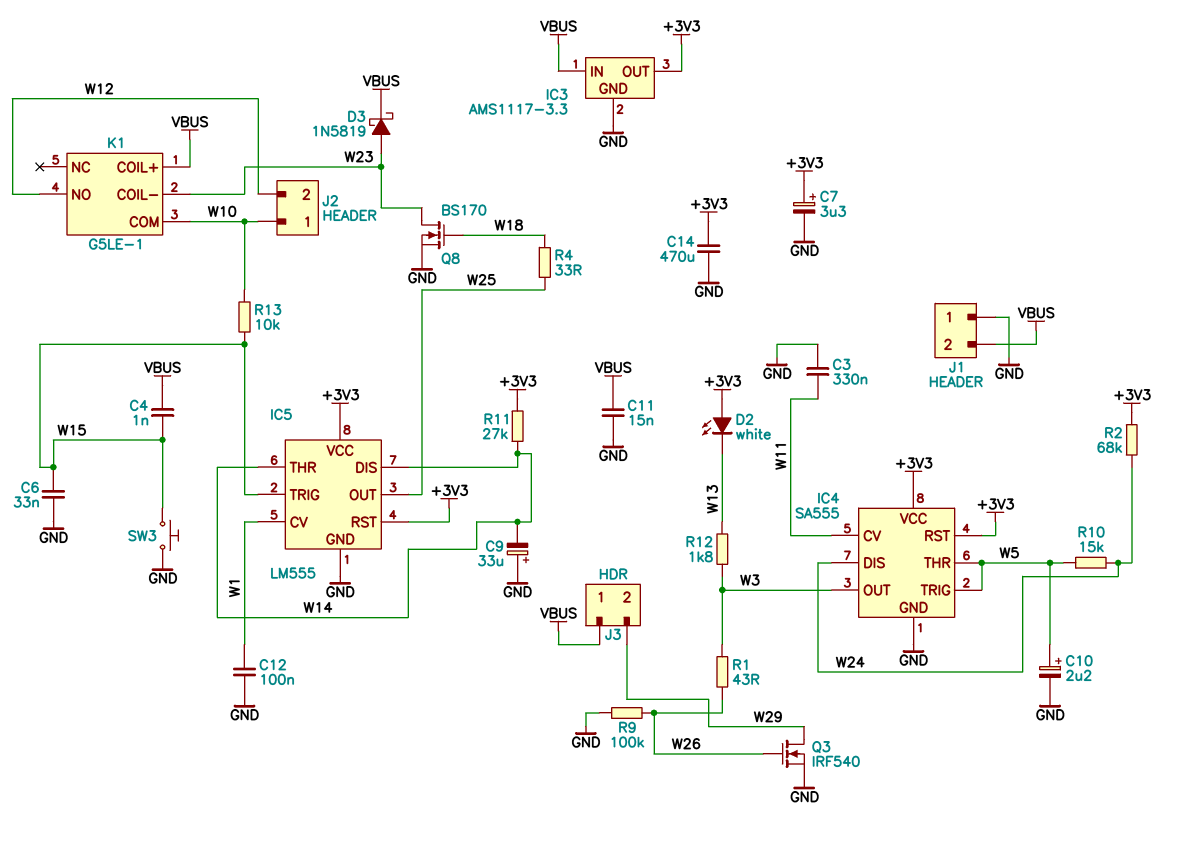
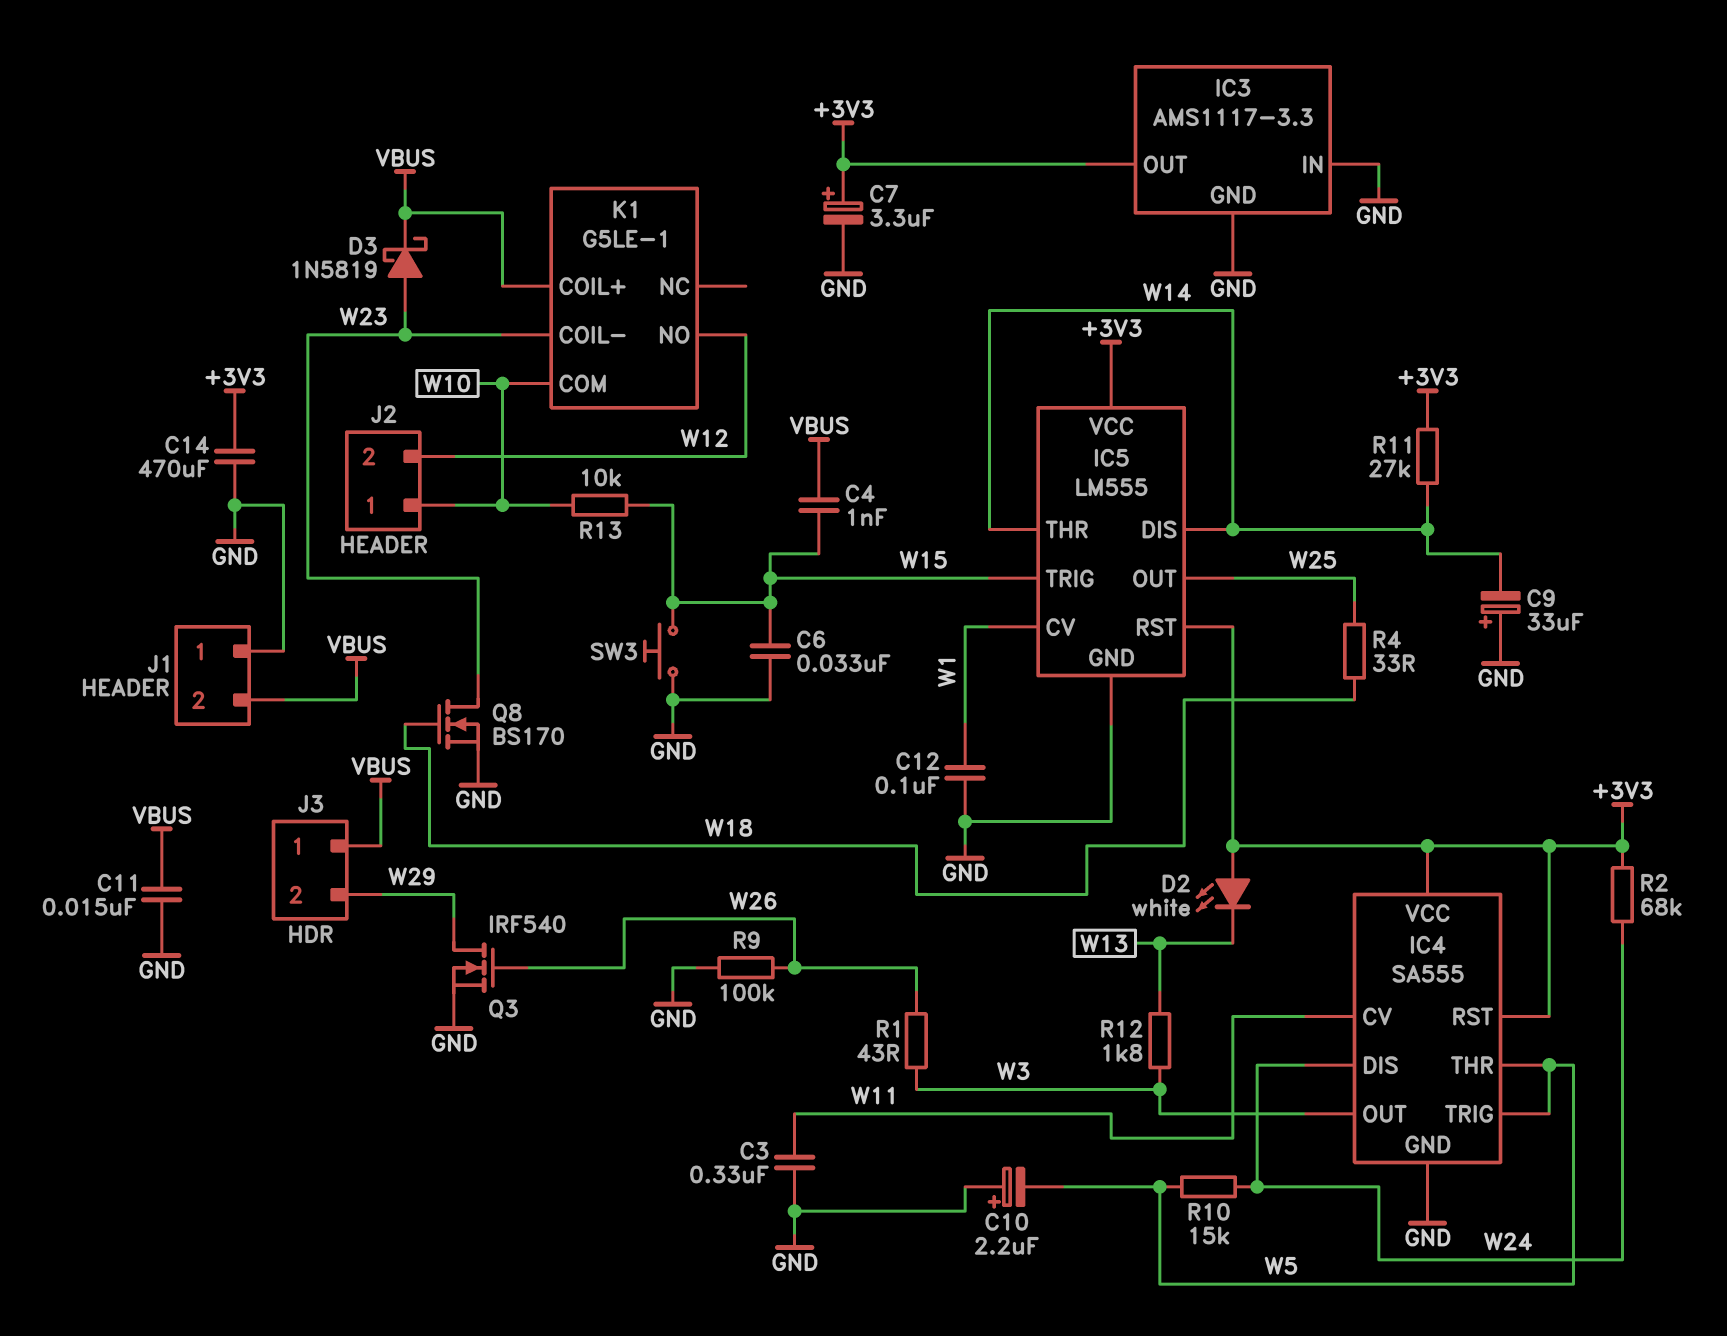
C10: 2.2uF (plus W5, minus GND) -> 2.2uF (plus GND, minus W5)
IC3 pin IN: VBUS -> GND

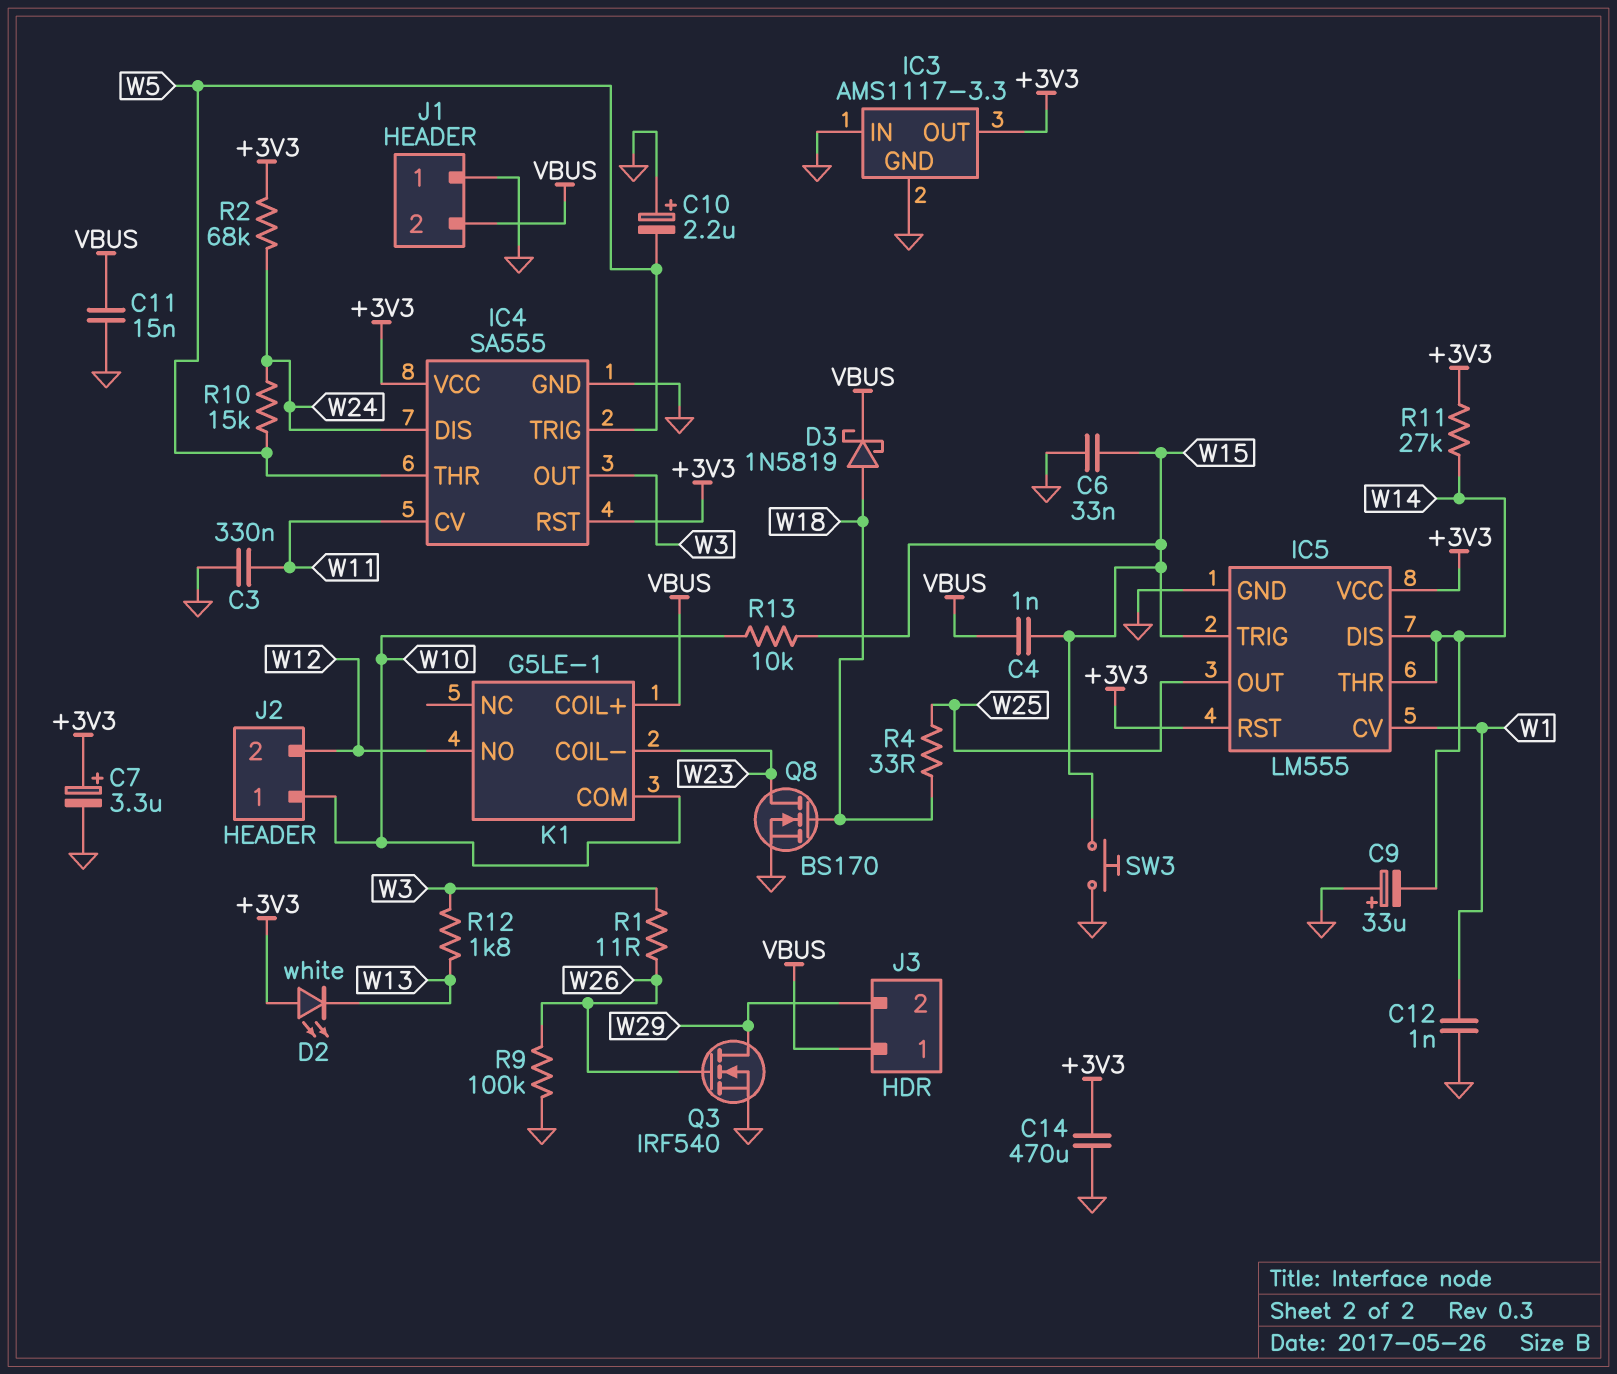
C12: 100nF (GND, W1) -> 1nF (GND, W1)
D3: schottky 1N5819 (A W23, K VBUS) -> schottky 1N5819 (A W18, K VBUS)
R1: 43 (W3, W26) -> 11 (W3, W26)

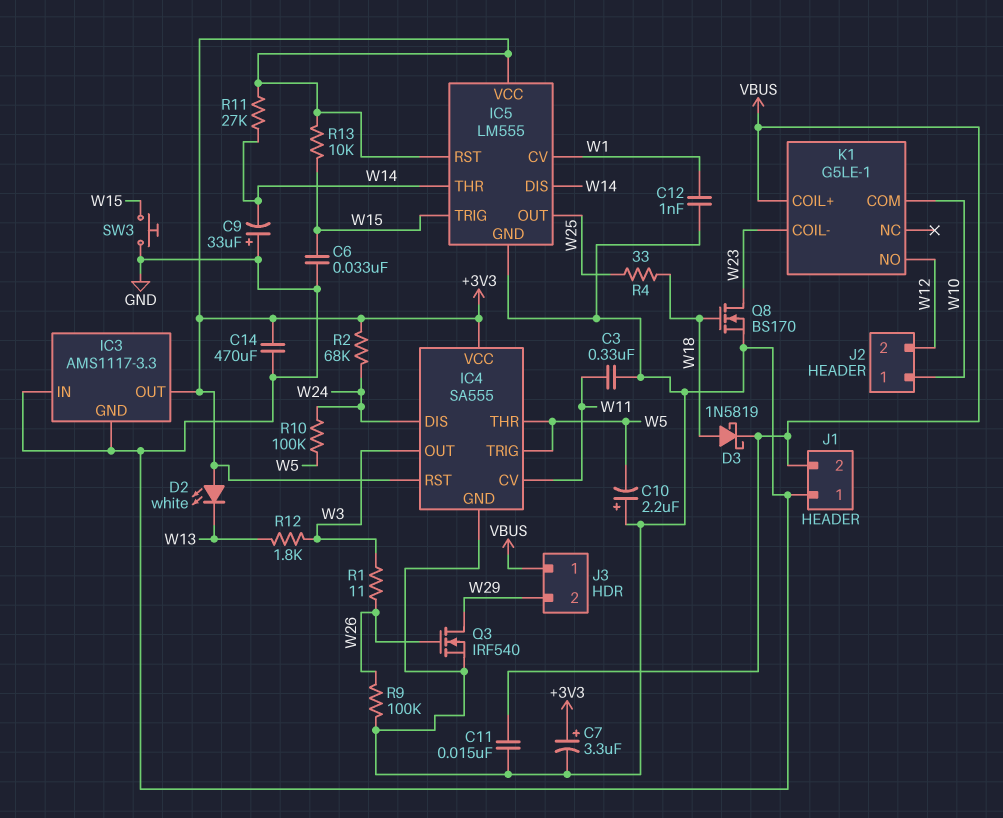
C4: 1nF (VBUS, W15) -> none
R10: 15k (W5, W24) -> 100k (W5, W24)
R13: 10k (W10, W15) -> 10k (+3V3, W15)

